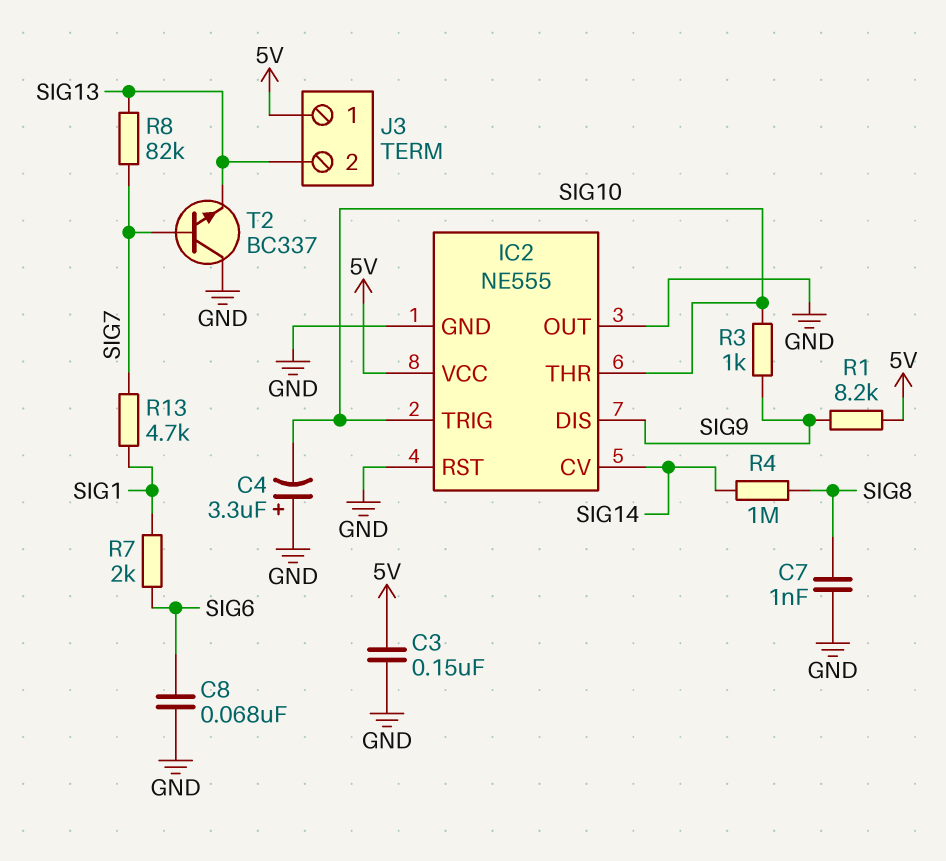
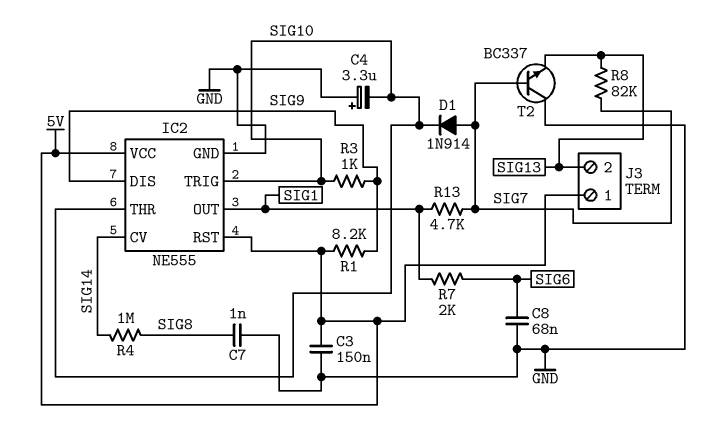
D1: none -> diode 1N914 (A SIG7, K SIG10)
IC2 pin OUT: GND -> SIG1
IC2 pin RST: GND -> 5V

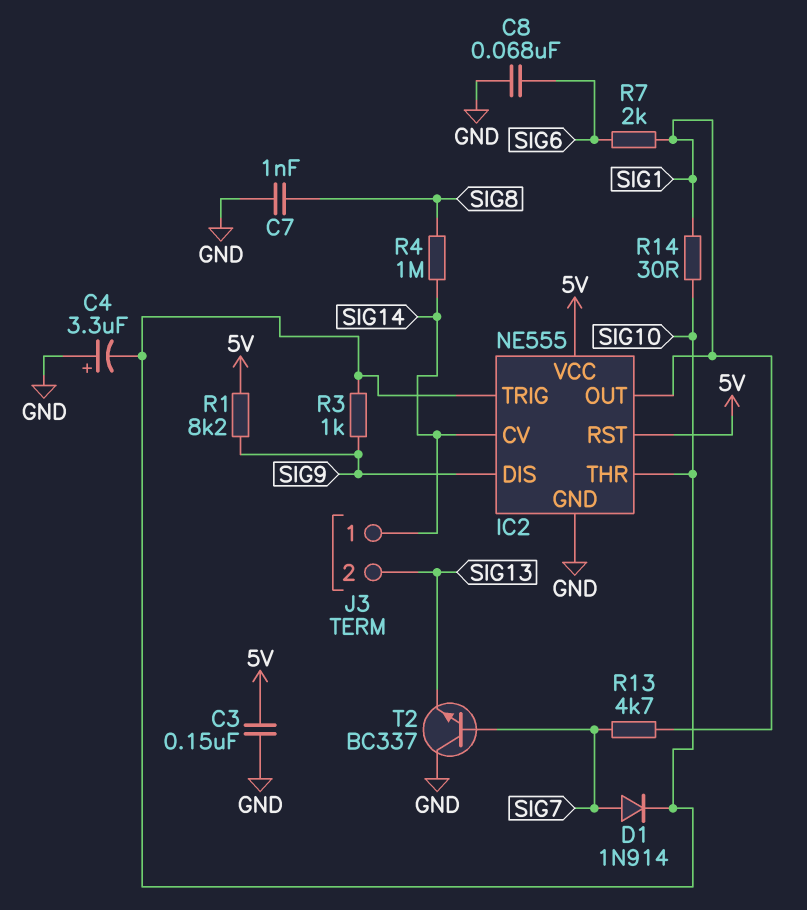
J3 pin 1: 5V -> SIG14
R8: 82k (SIG7, SIG13) -> none
R14: none -> 30 (SIG1, SIG10)

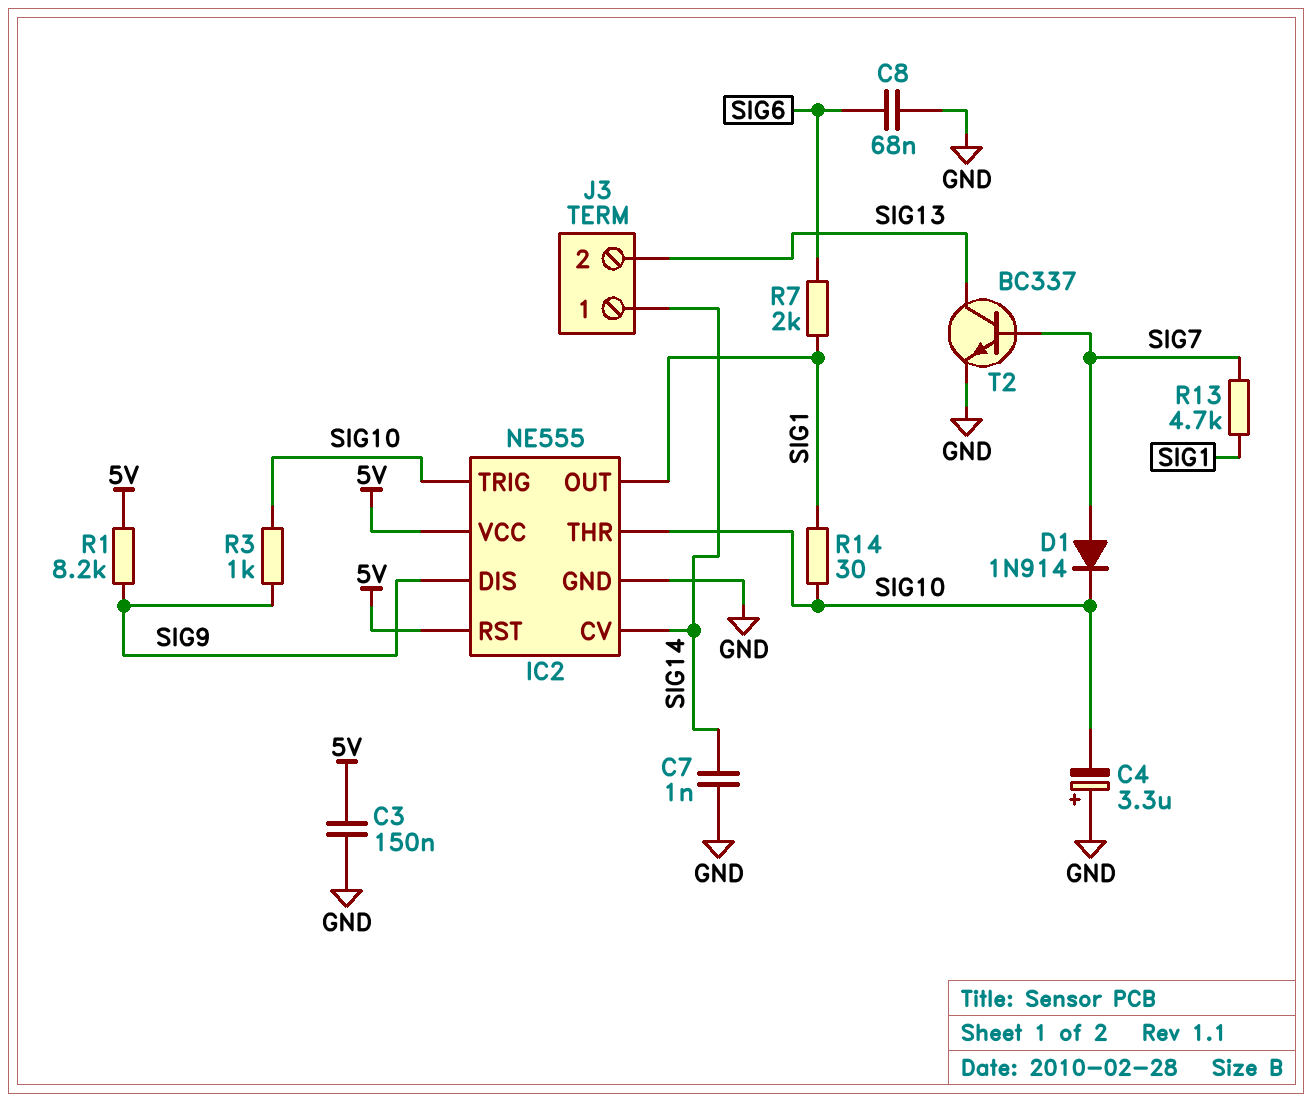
C7: 1nF (GND, SIG8) -> 1nF (GND, SIG14)
R4: 1M (SIG8, SIG14) -> none
T2: NPN BC337 (B SIG7, C GND, E SIG13) -> NPN BC337 (B SIG7, C SIG13, E GND)

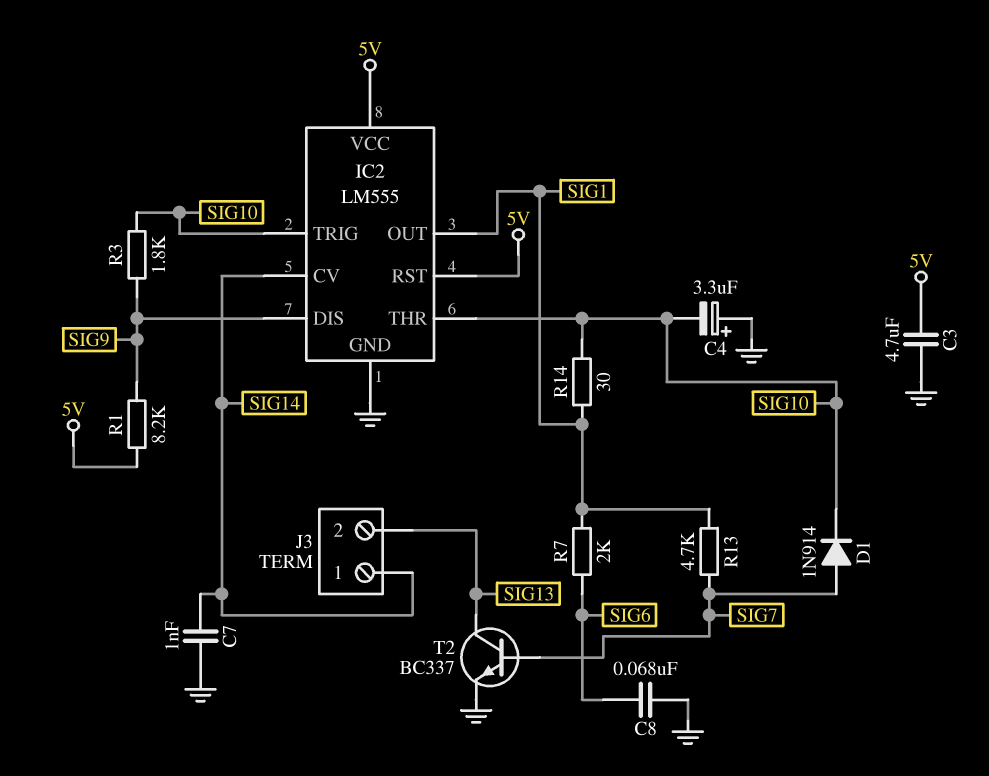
C3: 150nF (5V, GND) -> 4.7uF (5V, GND)
IC2: NE555 -> LM555
R3: 1k (SIG9, SIG10) -> 1.8k (SIG9, SIG10)

